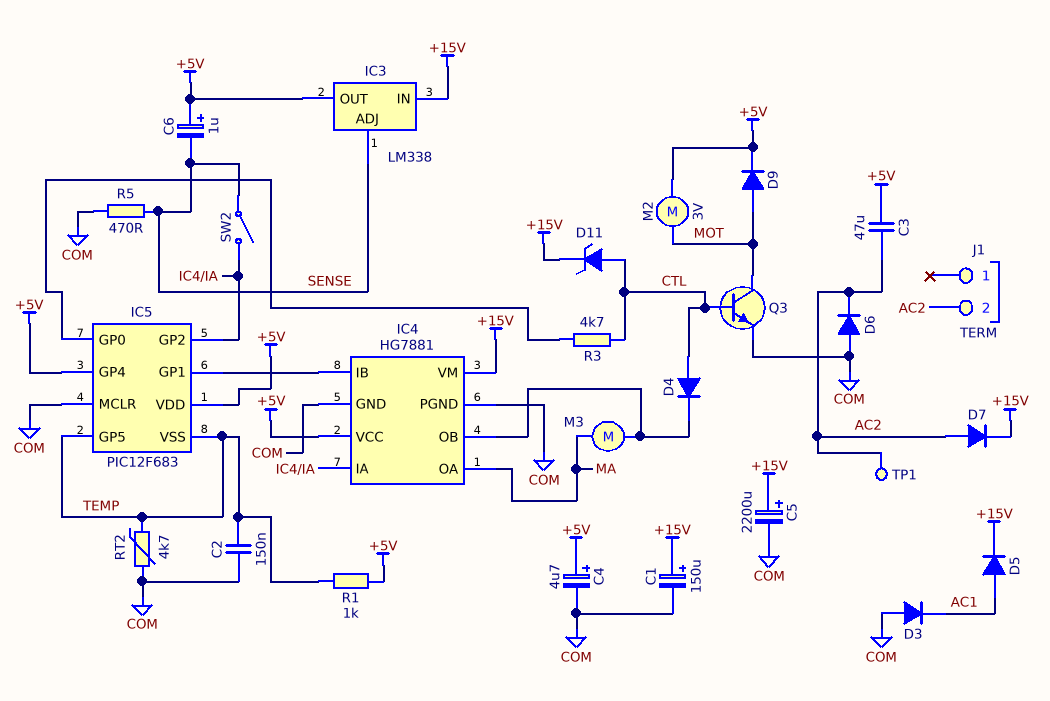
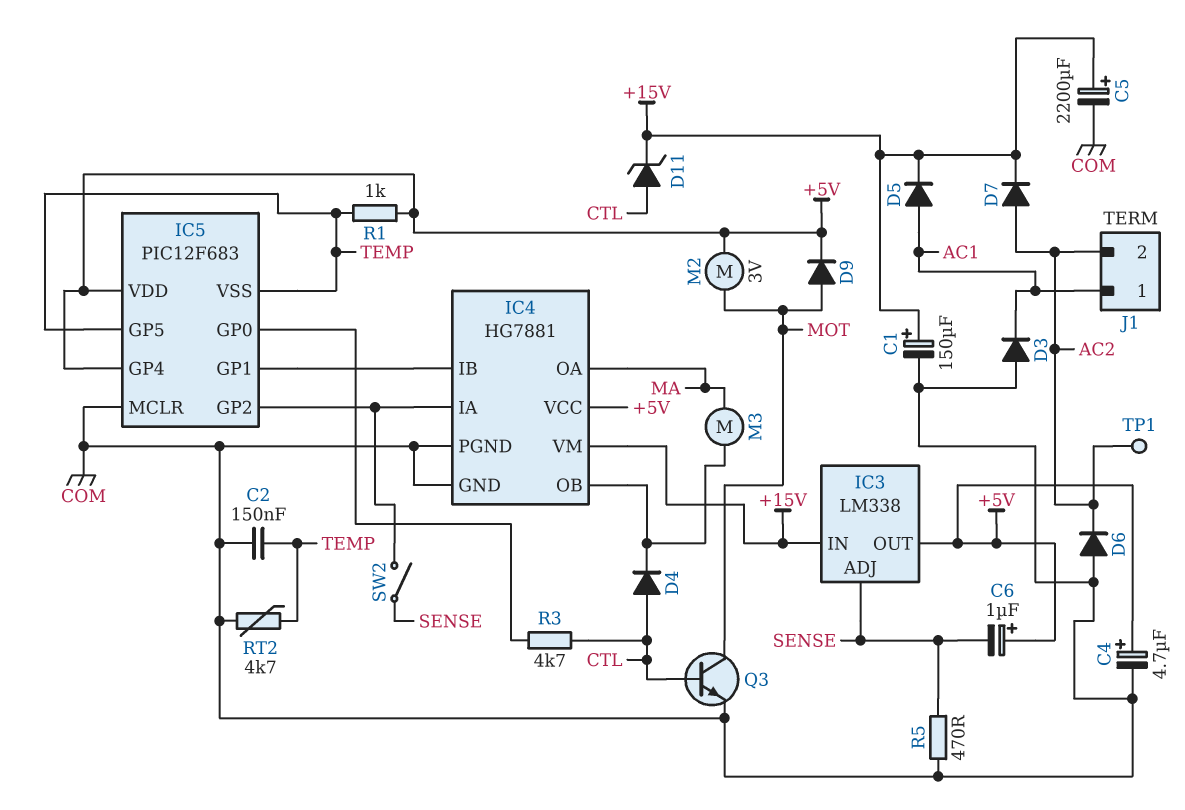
C3: 47uF (+5V, AC2) -> none
J1 pin 1: none -> AC1

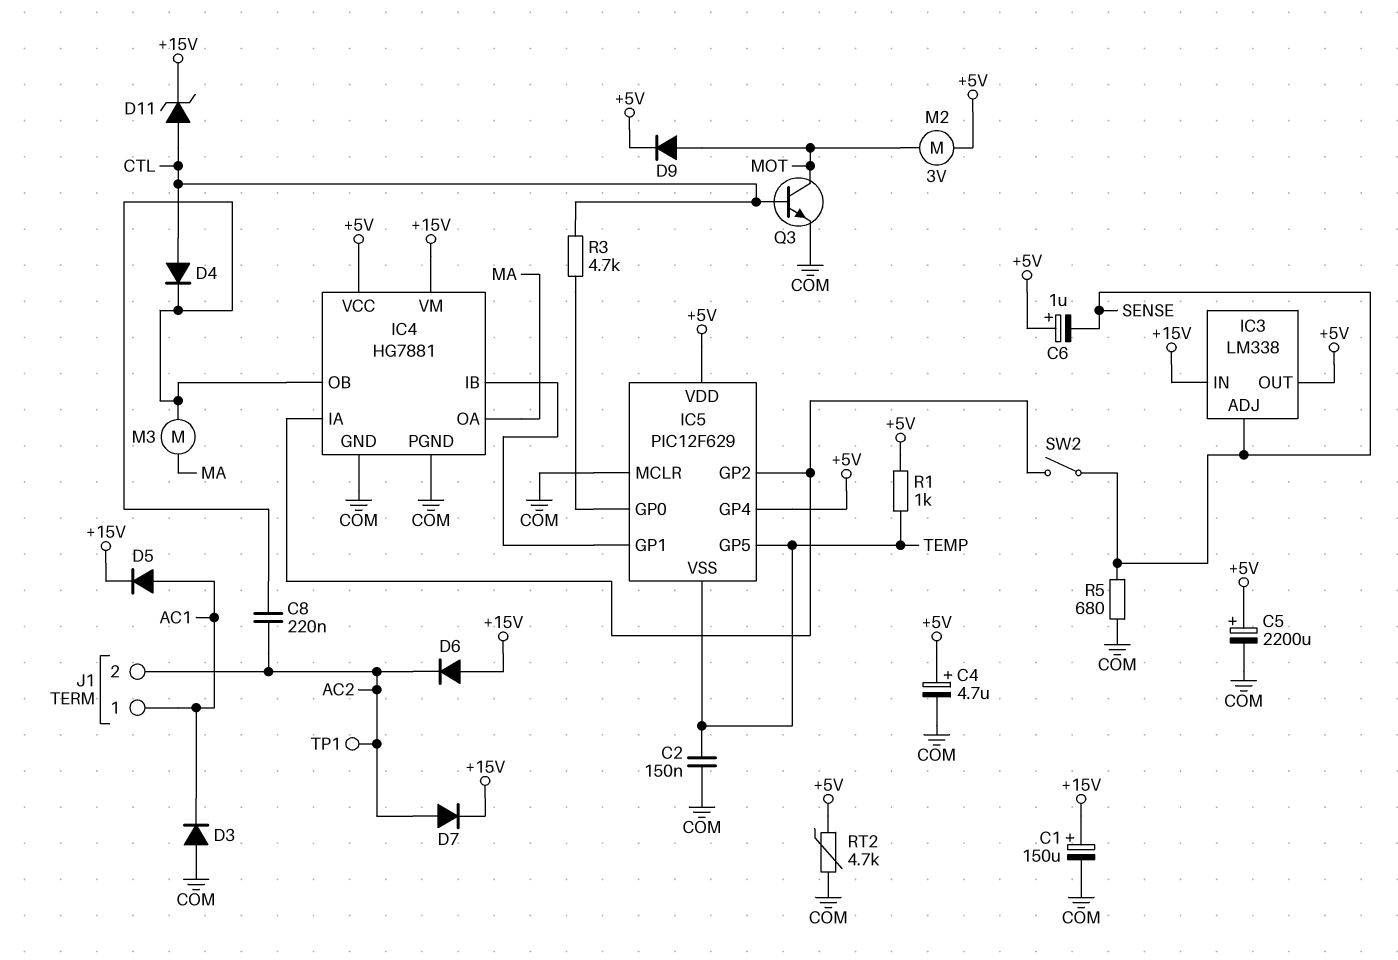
C5: 2200uF (plus +15V, minus COM) -> 2200uF (plus +5V, minus COM)
C8: none -> 220nF (AC2, IC4/OB)
D6: diode (A COM, K AC2) -> diode (A +15V, K AC2)
IC5: PIC12F683 -> PIC12F629
R5: 470 (COM, SENSE) -> 680 (COM, SENSE)
RT2: 4.7k (COM, TEMP) -> 4.7k (+5V, COM)

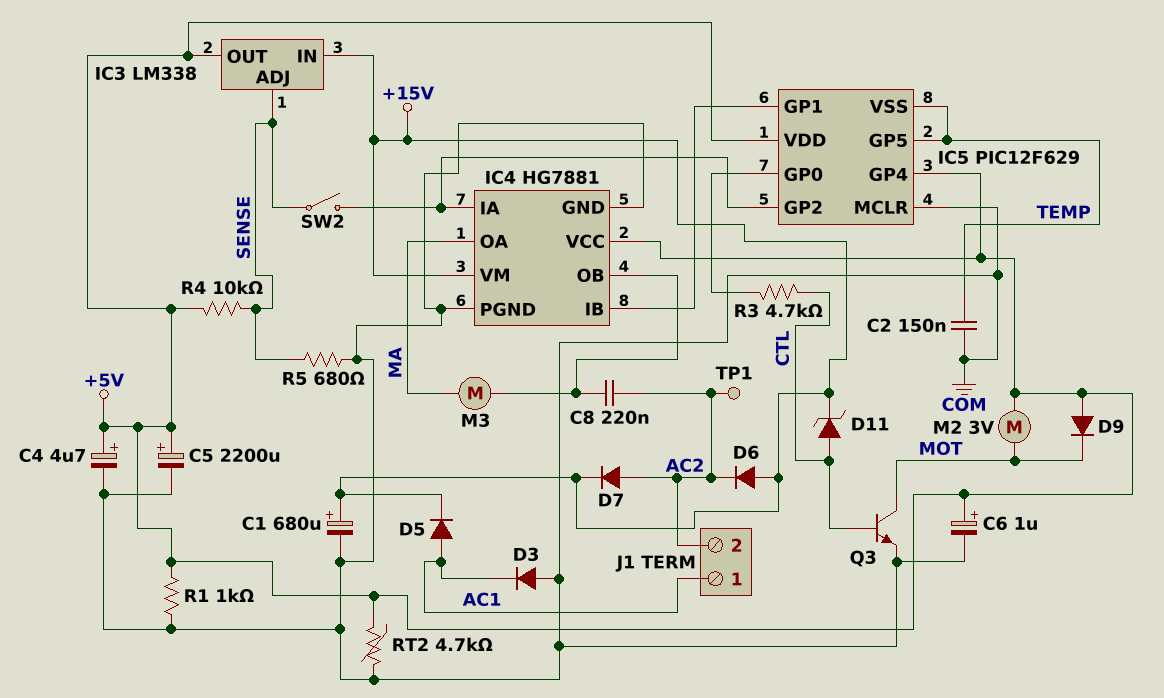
C1: 150uF (plus +15V, minus COM) -> 680uF (plus +15V, minus COM)
C6: 1uF (plus +5V, minus SENSE) -> 1uF (plus +5V, minus COM)
D4: diode (A CTL, K IC4/OB) -> none
D9: diode (A MOT, K +5V) -> diode (A +5V, K MOT)
R1: 1k (+5V, TEMP) -> 1k (+5V, COM)
R4: none -> 10k (+5V, SENSE)

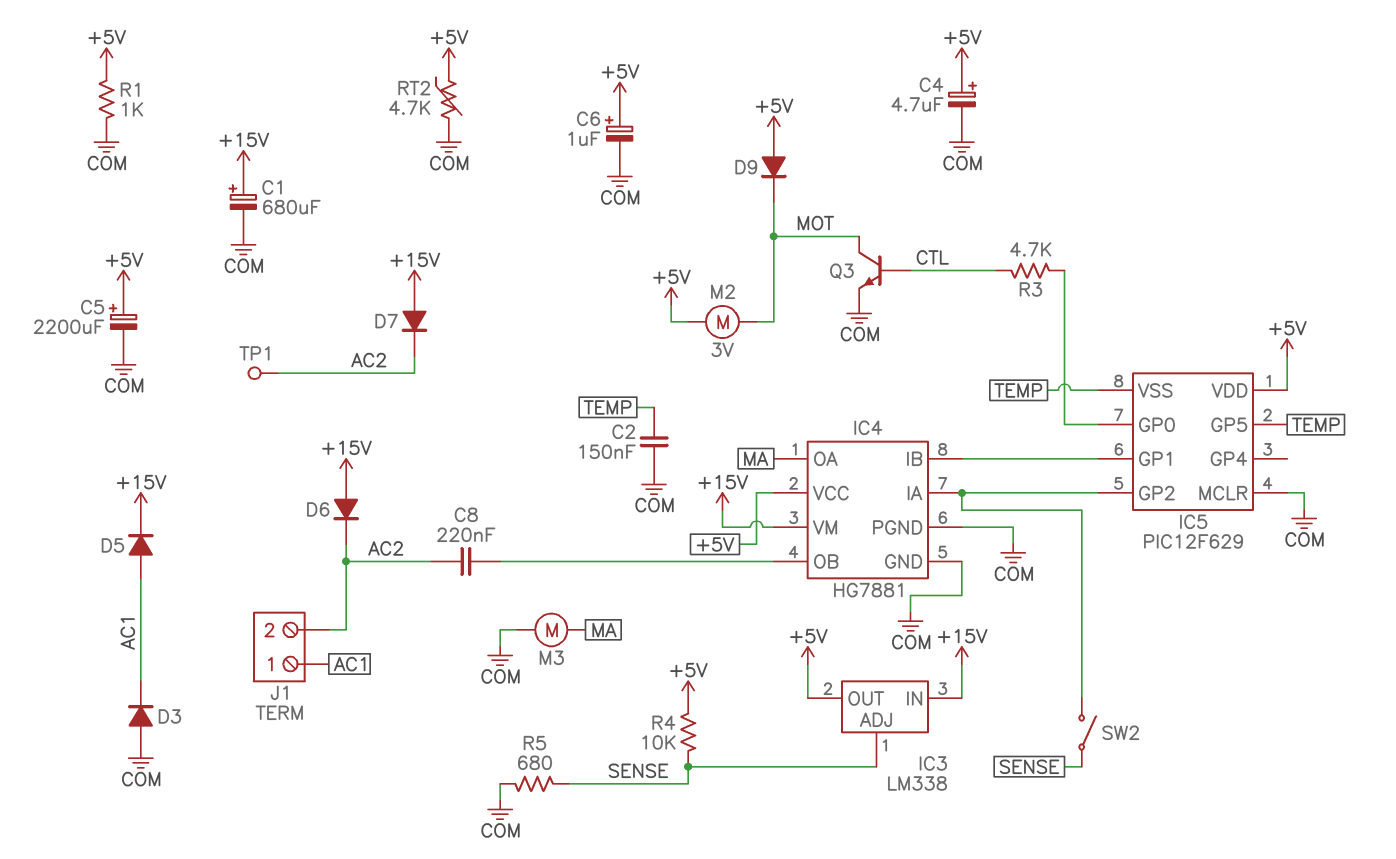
D7: diode (A AC2, K +15V) -> diode (A +15V, K AC2)
D11: zener (A CTL, K +15V) -> none
IC5 pin GP4: +5V -> none
M3: motor (IC4/OB, MA) -> motor (COM, MA)

